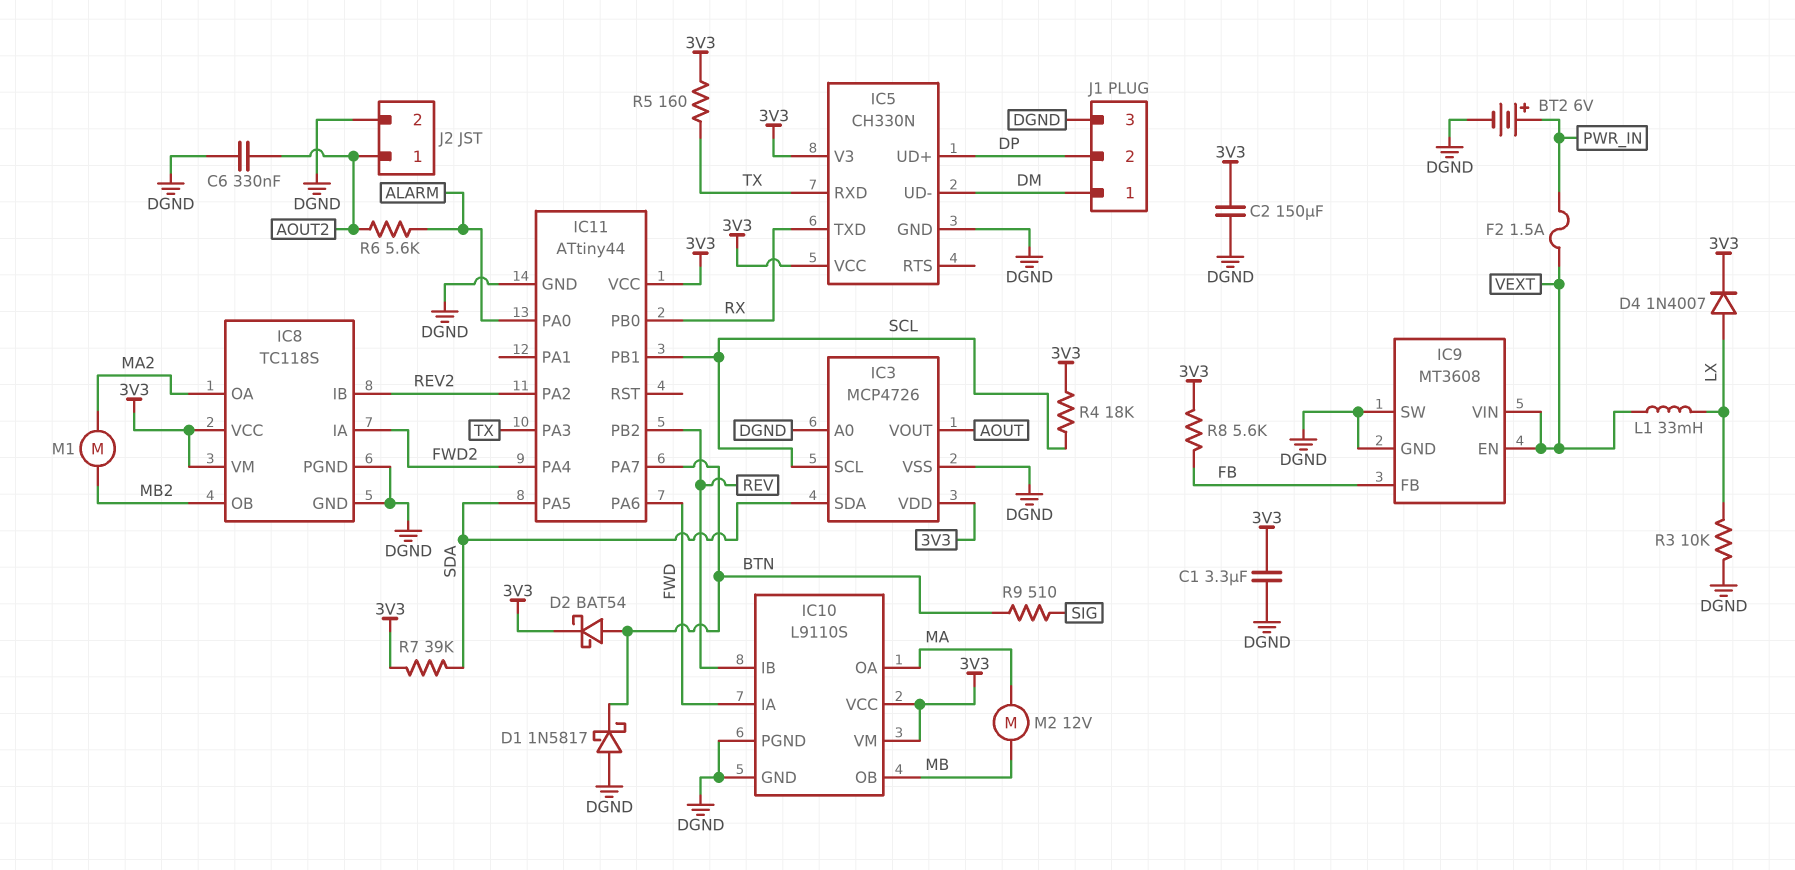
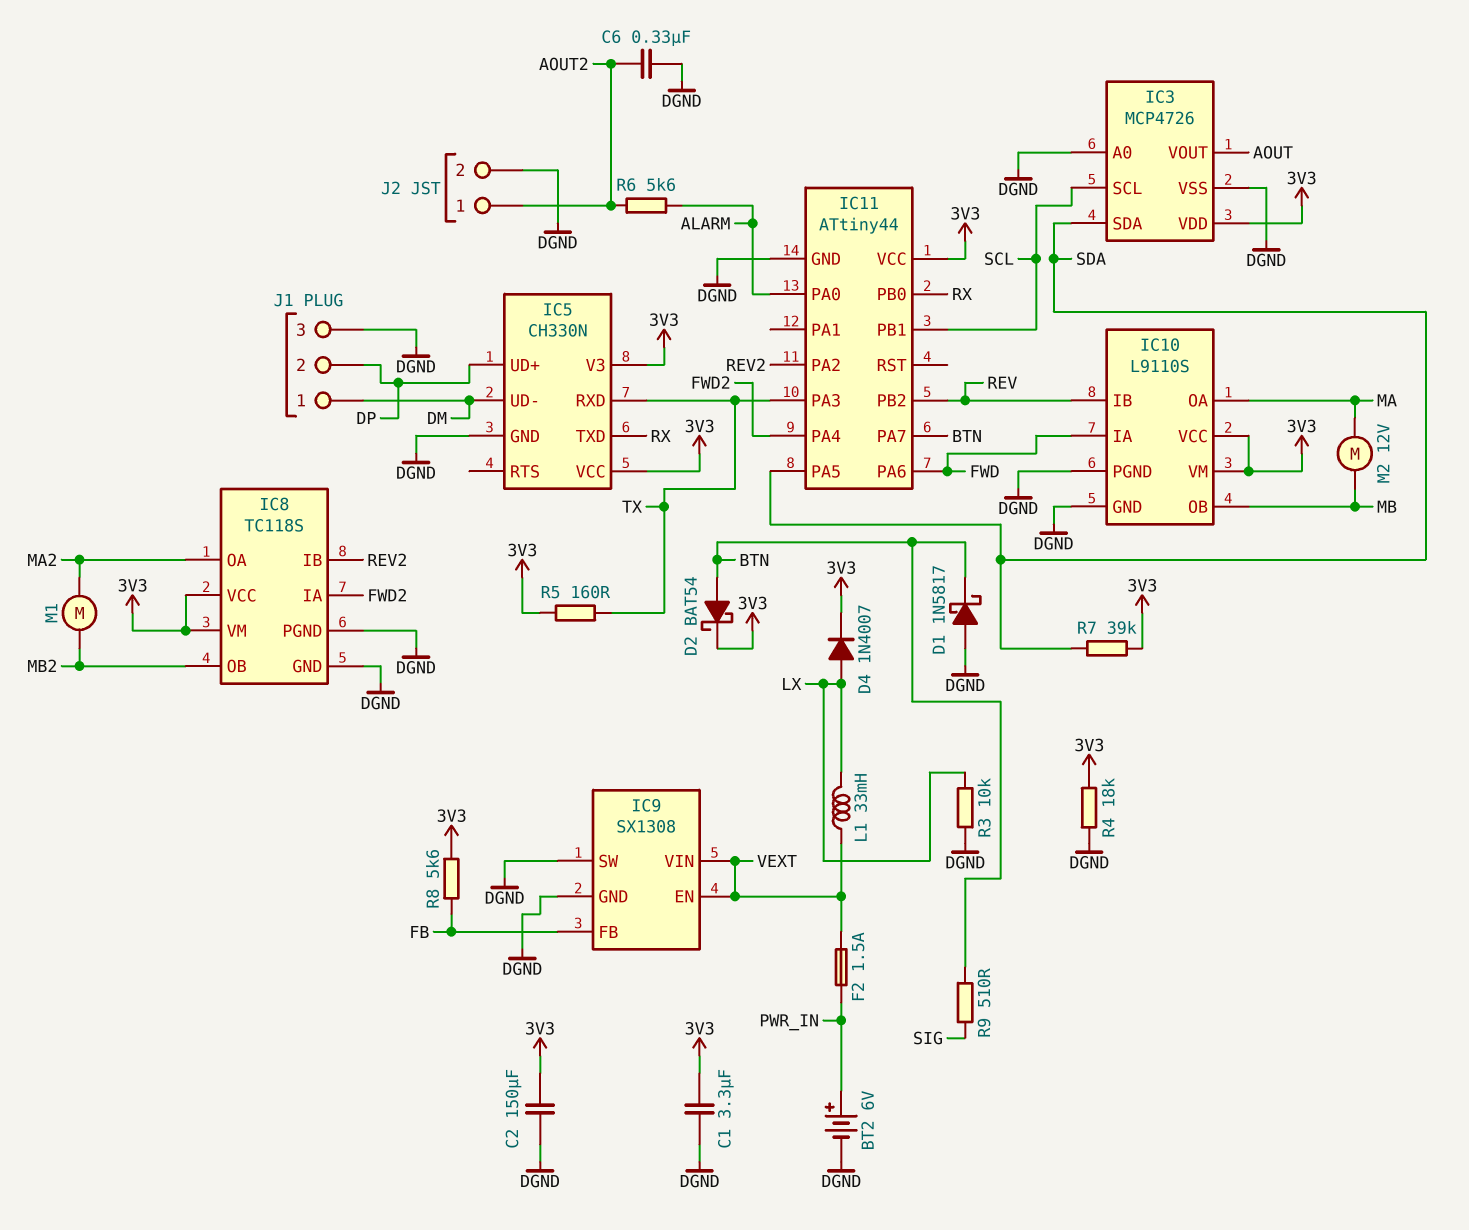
IC9: MT3608 -> SX1308
R4: 18k (3V3, SCL) -> 18k (3V3, DGND)

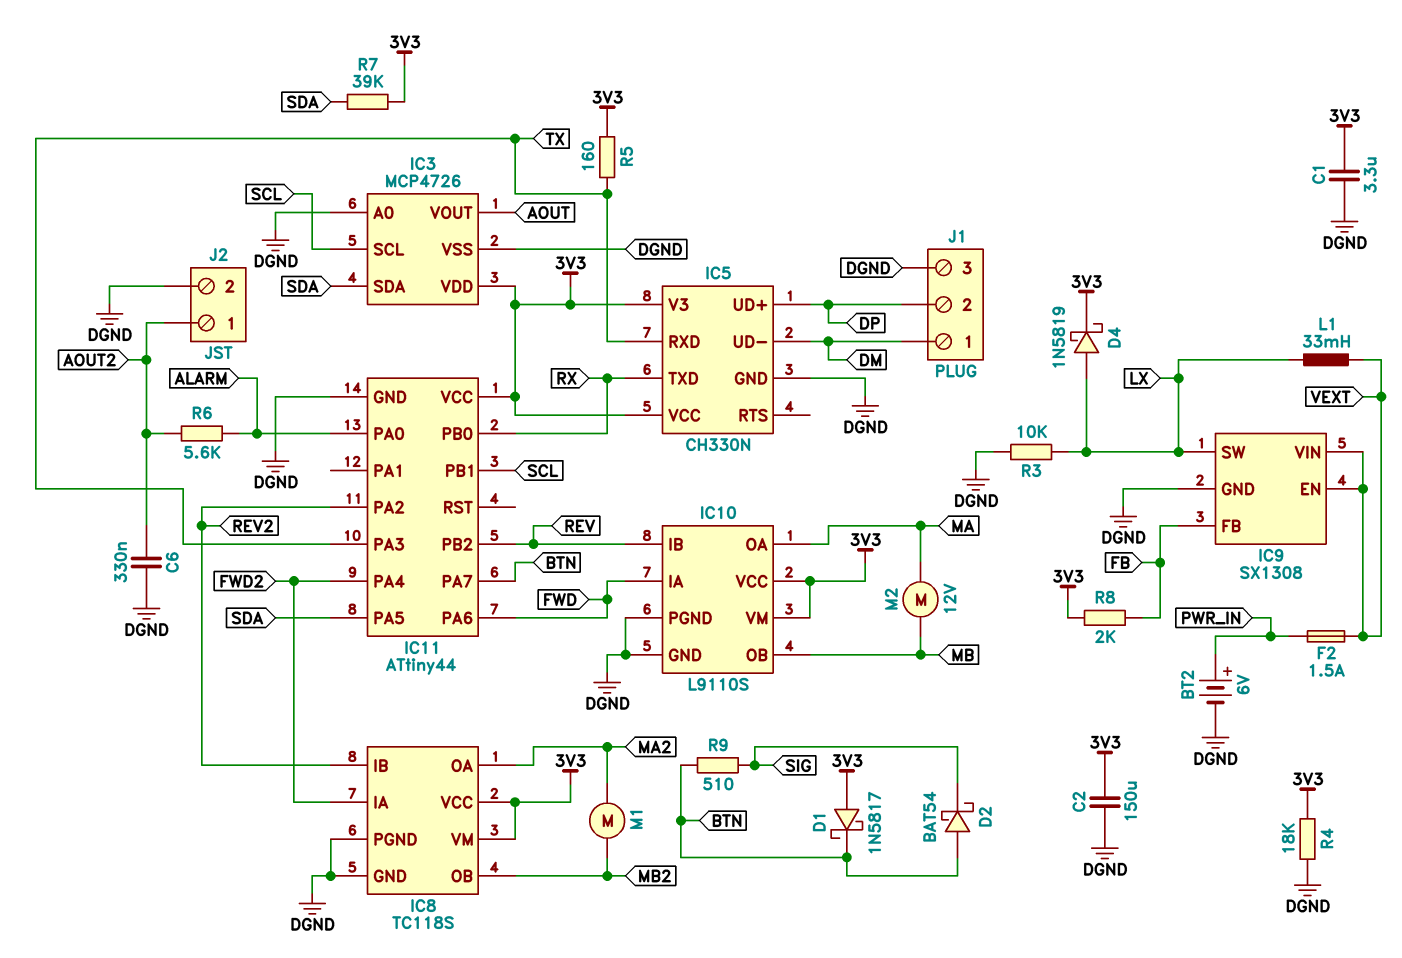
D1: schottky 1N5817 (A DGND, K BTN) -> schottky 1N5817 (A 3V3, K BTN)
D2: schottky BAT54 (A BTN, K 3V3) -> schottky BAT54 (A BTN, K SIG)
D4: diode 1N4007 (A LX, K 3V3) -> schottky 1N5819 (A LX, K 3V3)
IC9 pin SW: DGND -> LX
R8: 5.6k (3V3, FB) -> 2k (3V3, FB)

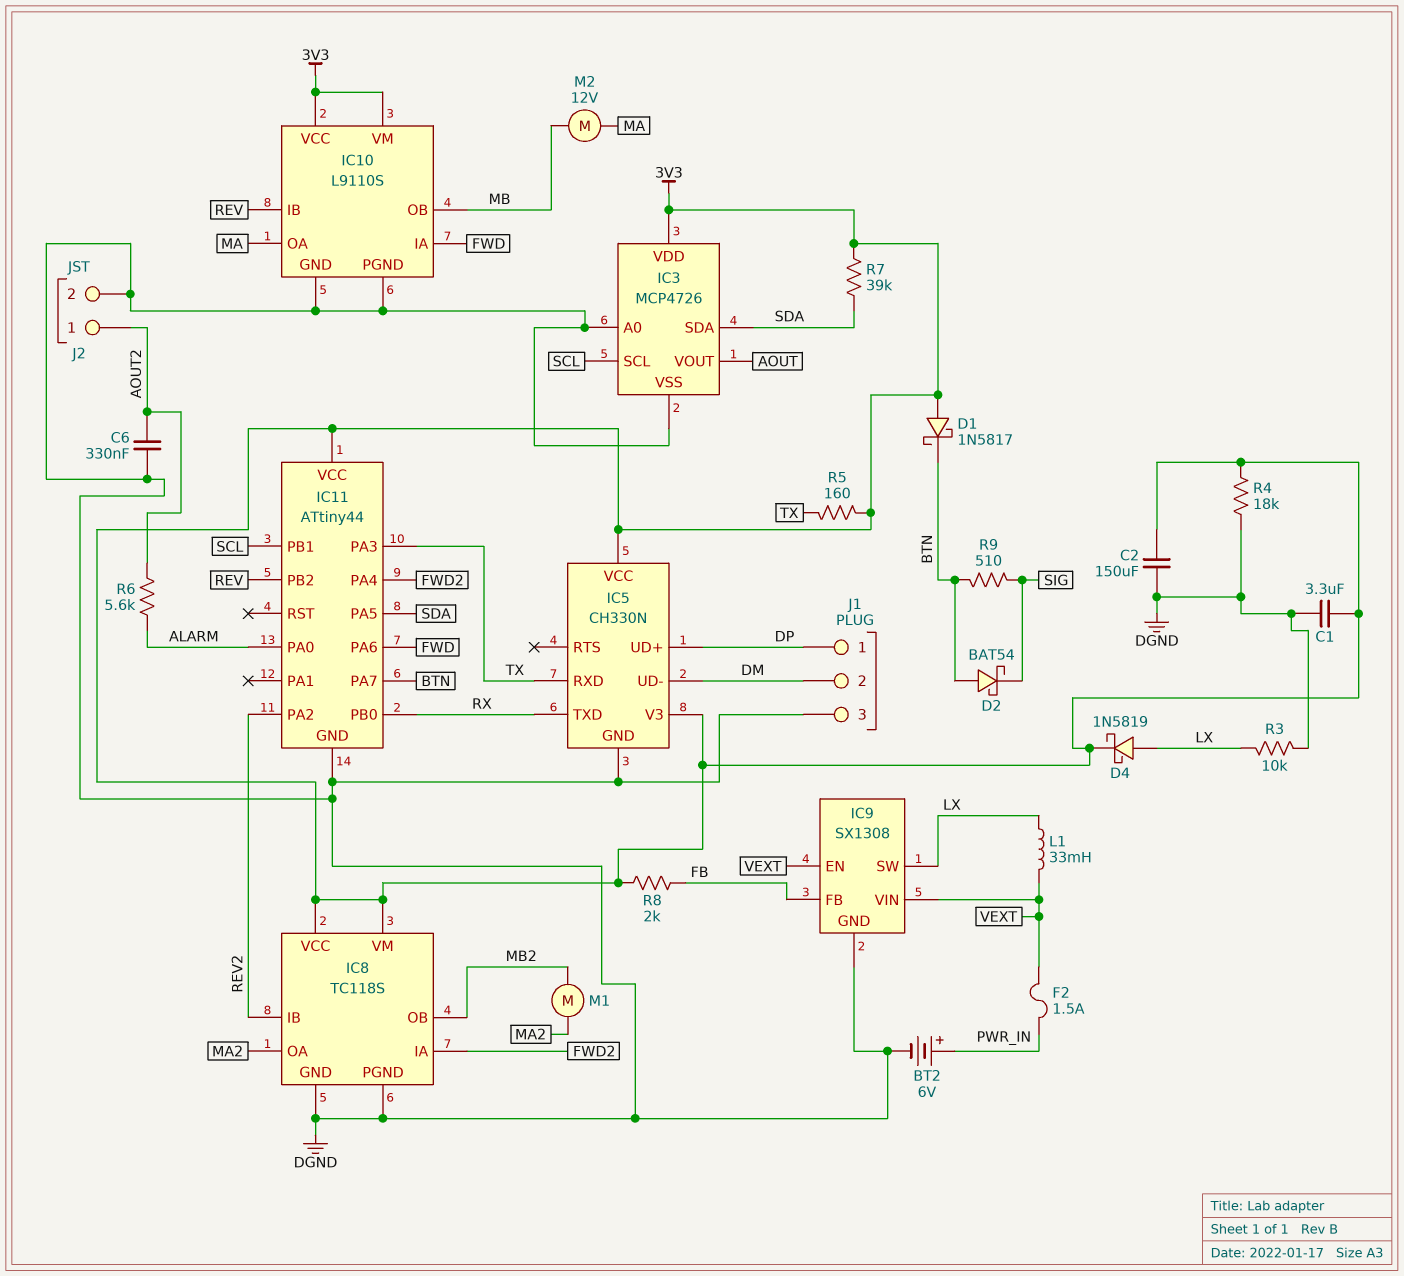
J1 pin 1: DM -> DP
J1 pin 2: DP -> DM

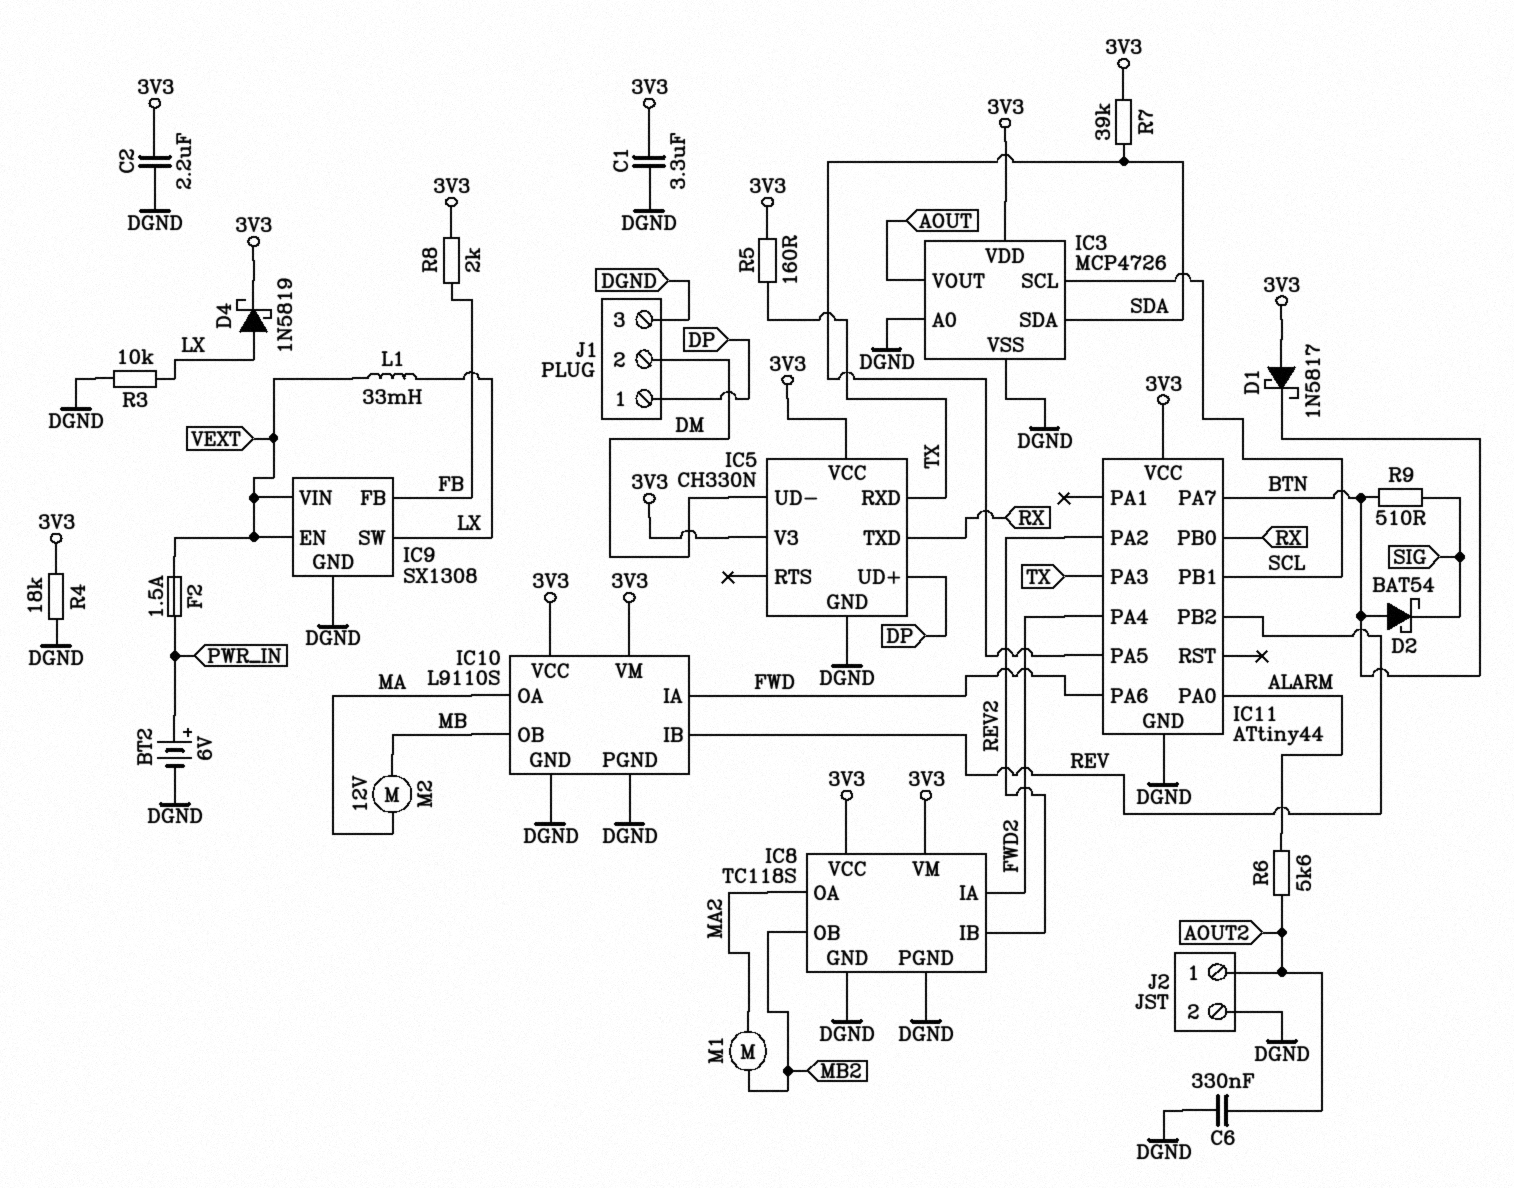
C2: 150uF (3V3, DGND) -> 2.2uF (3V3, DGND)

